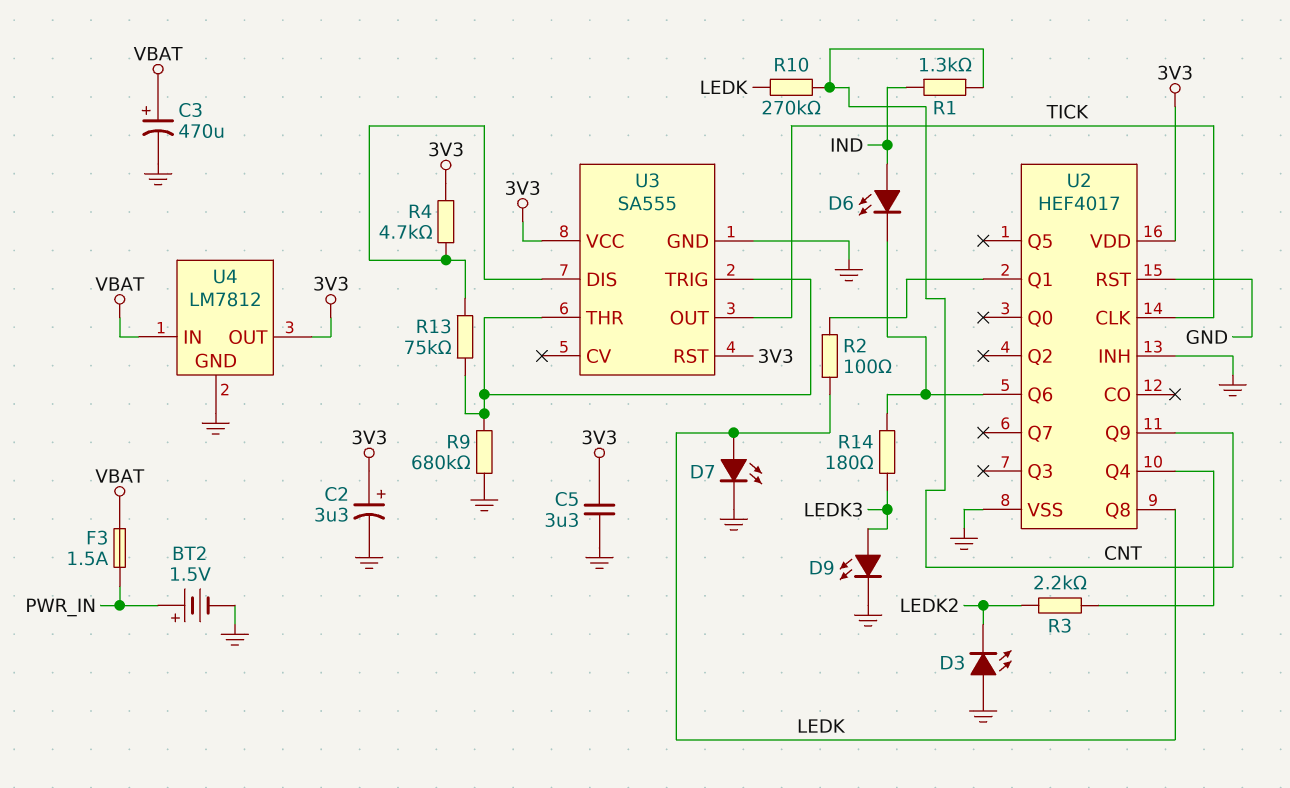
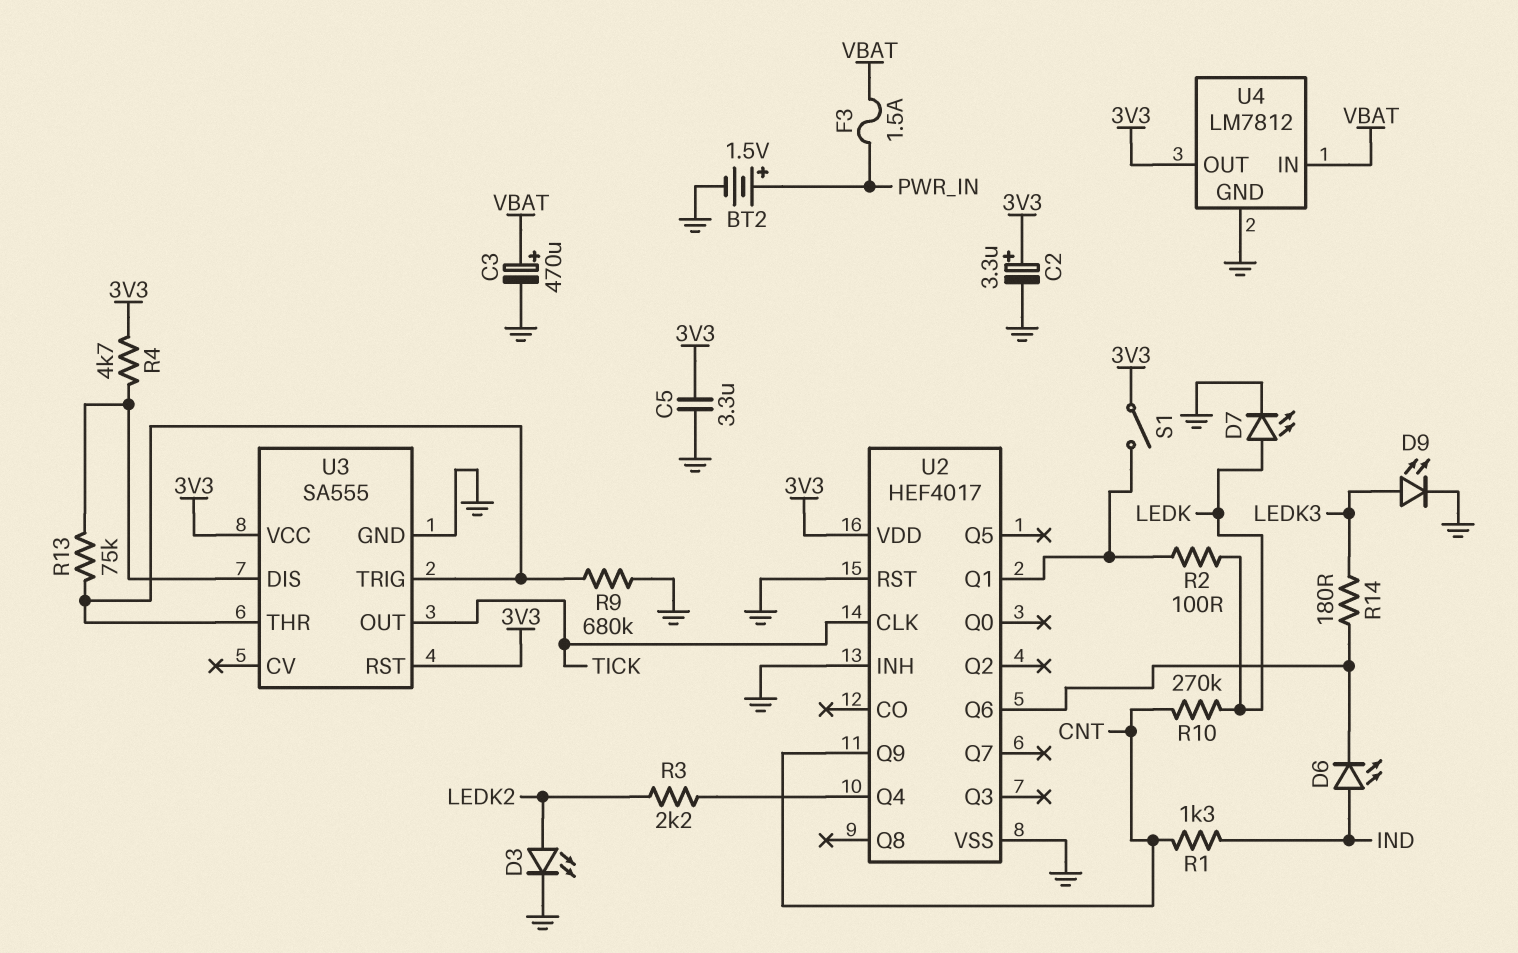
D3: LED (A GND, K LEDK2) -> LED (A LEDK2, K GND)
S1: none -> switch (3V3, U2/Q1)
U2 pin Q8: LEDK -> none

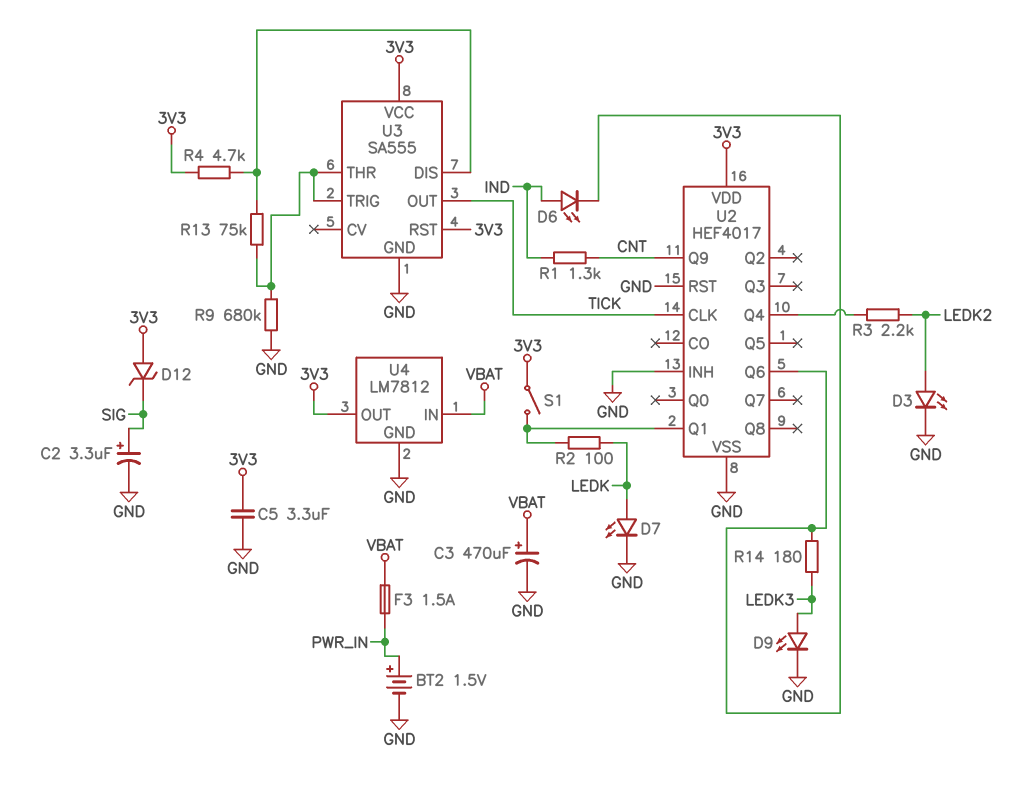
C2: 3.3uF (plus 3V3, minus GND) -> 3.3uF (plus SIG, minus GND)
D12: none -> zener (A 3V3, K SIG)
R10: 270k (CNT, LEDK) -> none

